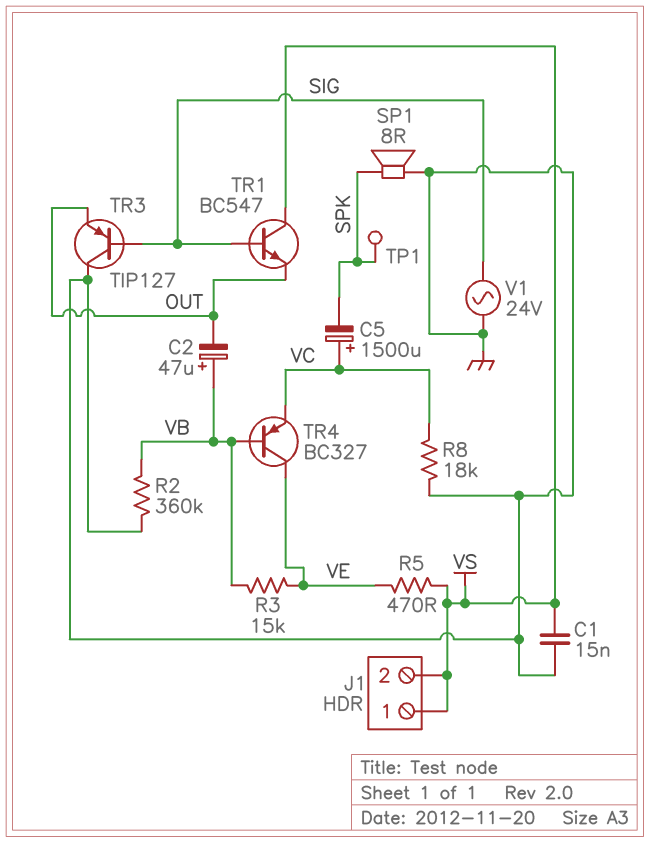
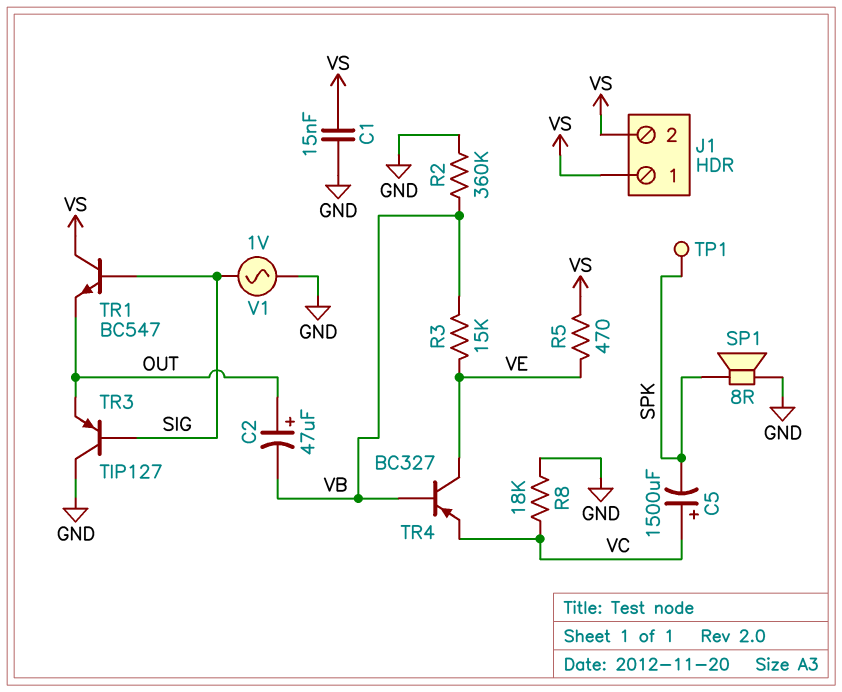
C2: 47uF (plus VB, minus OUT) -> 47uF (plus OUT, minus VB)
V1: AC 24V (GND, SIG) -> AC 1V (GND, SIG)

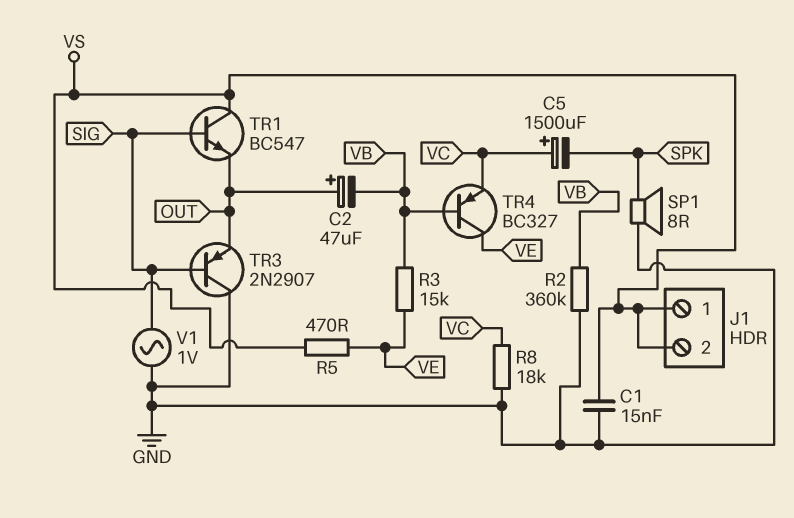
TP1: test point (SPK) -> none
TR3: PNP TIP127 (B SIG, C GND, E OUT) -> PNP 2N2907 (B SIG, C GND, E OUT)

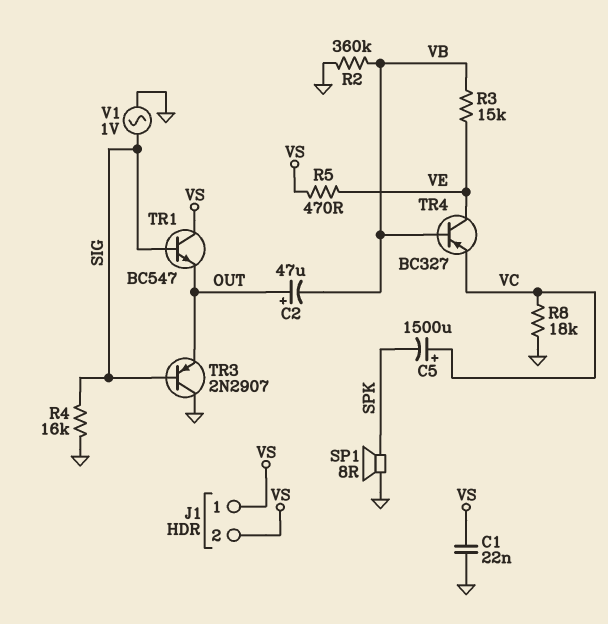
C1: 15nF (GND, VS) -> 22nF (GND, VS)
R4: none -> 16k (GND, SIG)

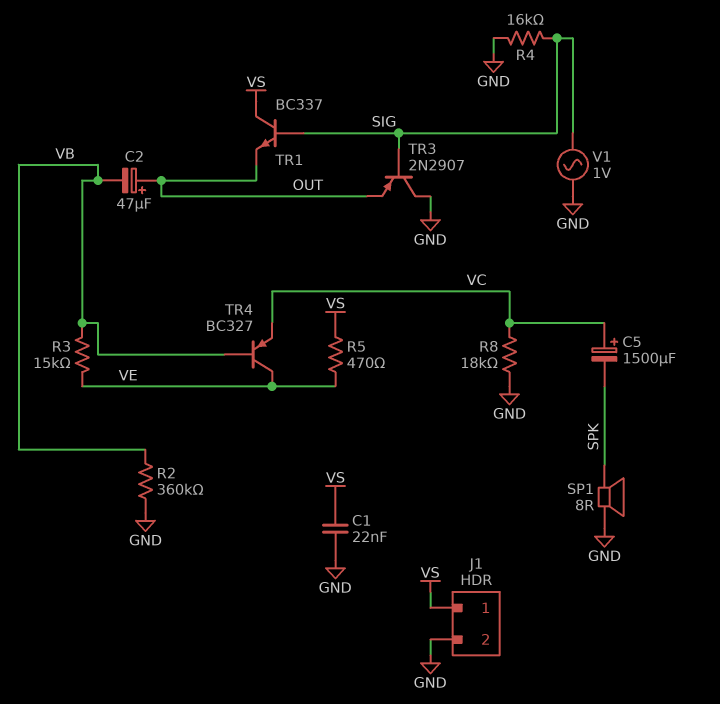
J1 pin 2: VS -> GND
TR1: NPN BC547 (B SIG, C VS, E OUT) -> NPN BC337 (B SIG, C VS, E OUT)

